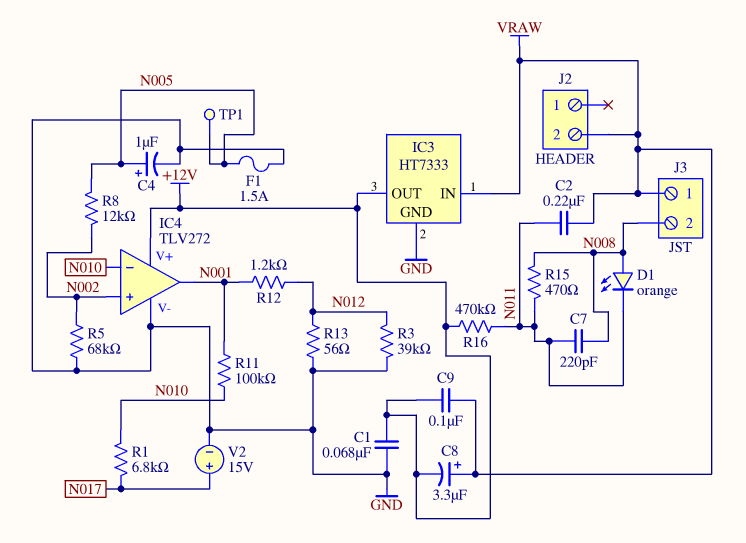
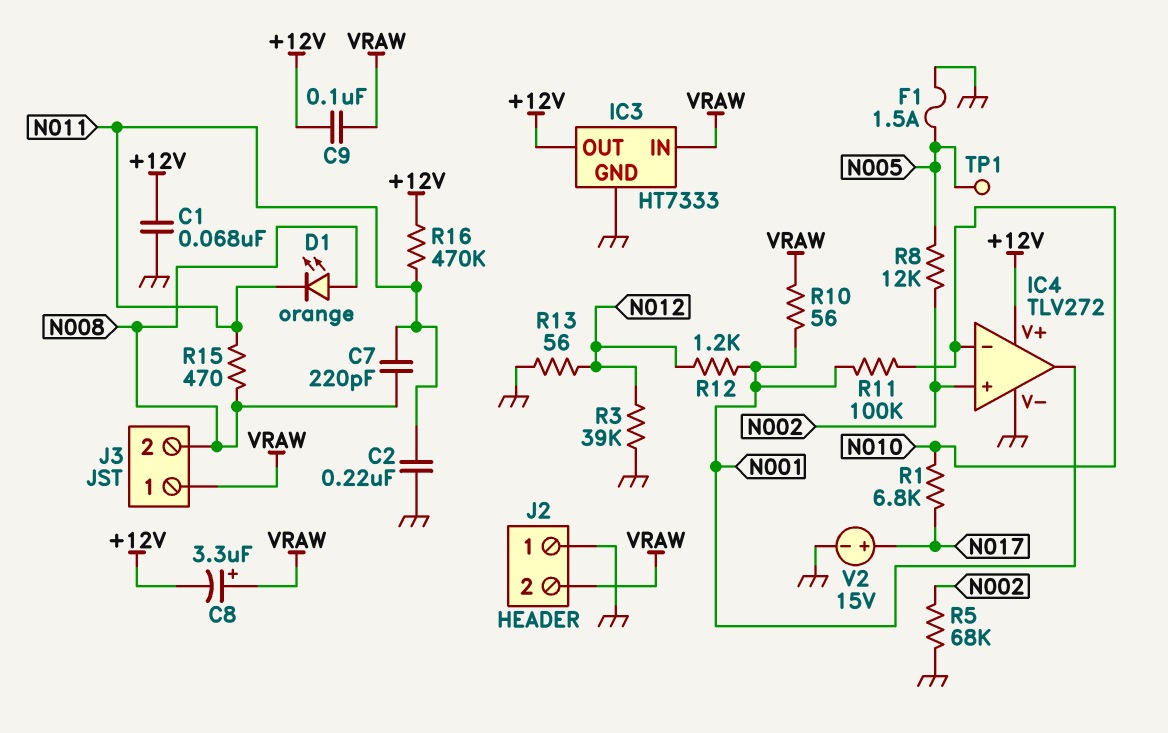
C2: 220nF (N011, VRAW) -> 220nF (GND, N011)
C4: 1uF (plus N005, minus GND) -> none
J2 pin 1: none -> GND
R10: none -> 56 (N001, VRAW)

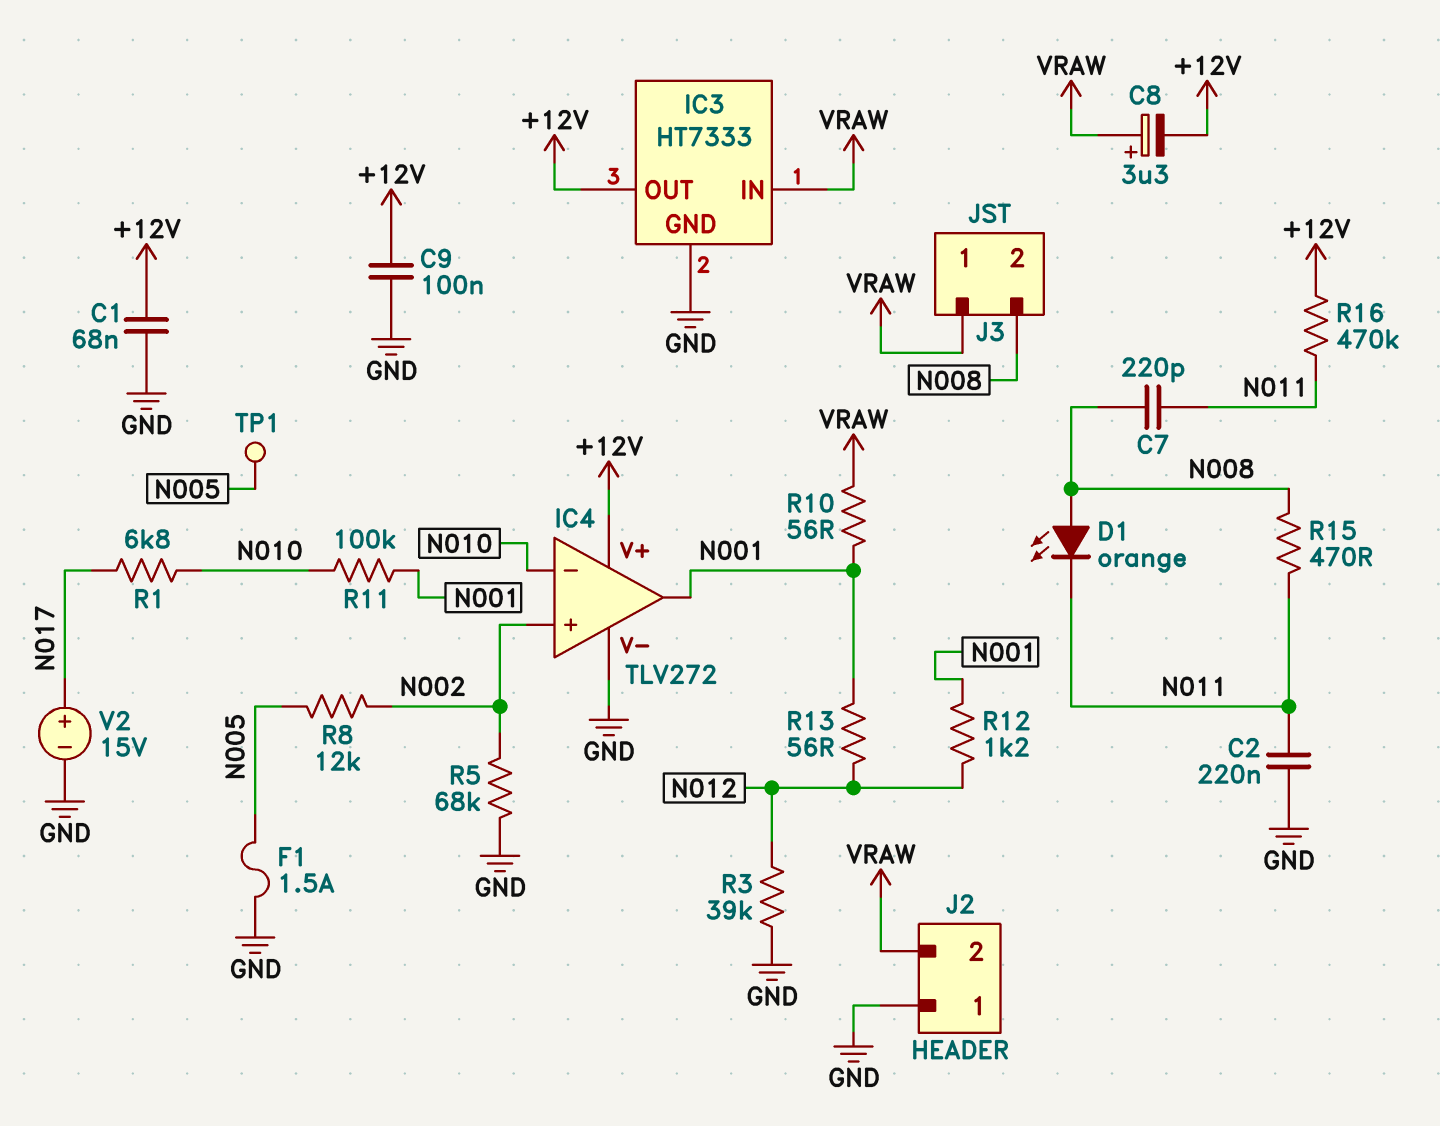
C9: 100nF (+12V, VRAW) -> 100nF (+12V, GND)
R13: 56 (GND, N012) -> 56 (N001, N012)

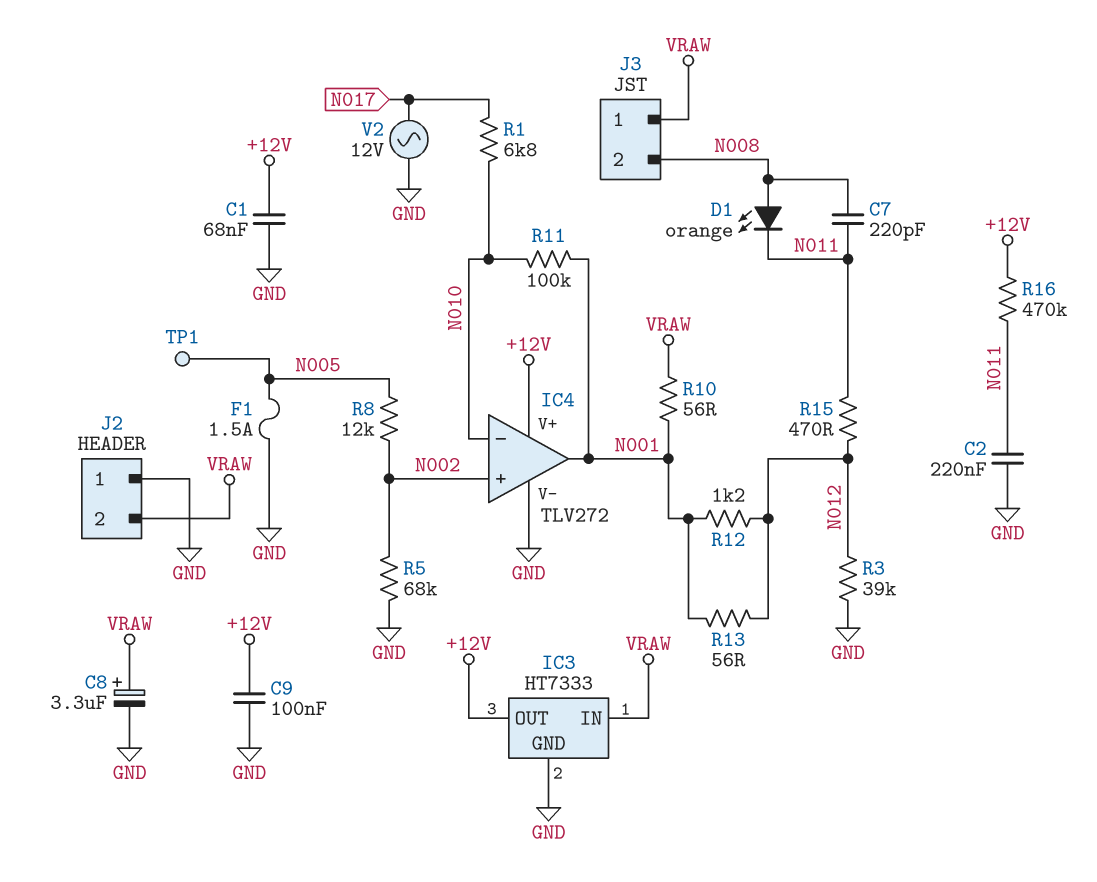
C8: 3.3uF (plus VRAW, minus +12V) -> 3.3uF (plus VRAW, minus GND)
R15: 470 (N008, N011) -> 470 (N011, N012)
V2: 15V (plus N017, minus GND) -> AC 12V (GND, N017)

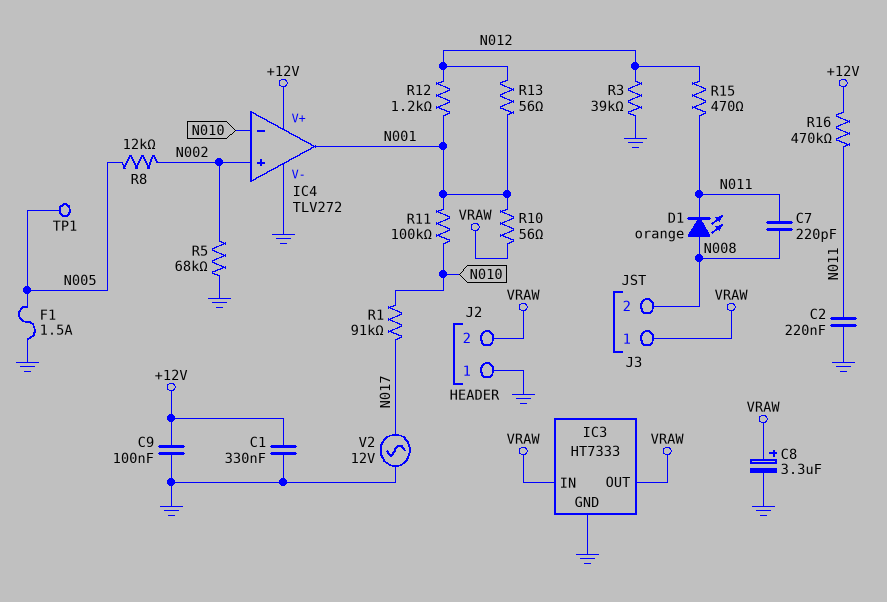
C1: 68nF (+12V, GND) -> 330nF (+12V, GND)
IC3 pin OUT: +12V -> VRAW
R1: 6.8k (N010, N017) -> 91k (N010, N017)

